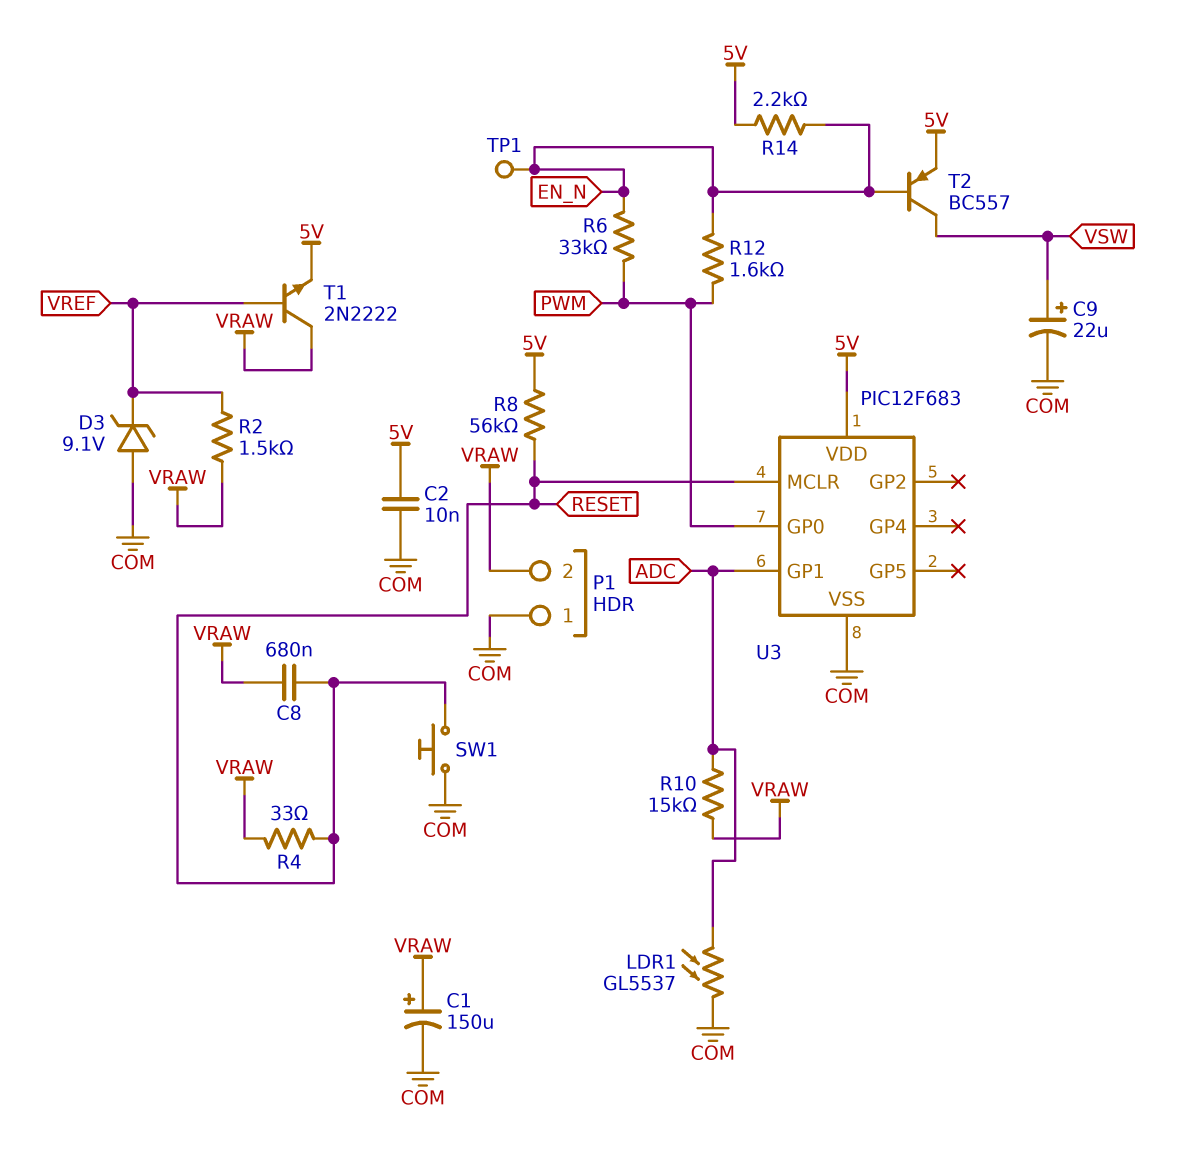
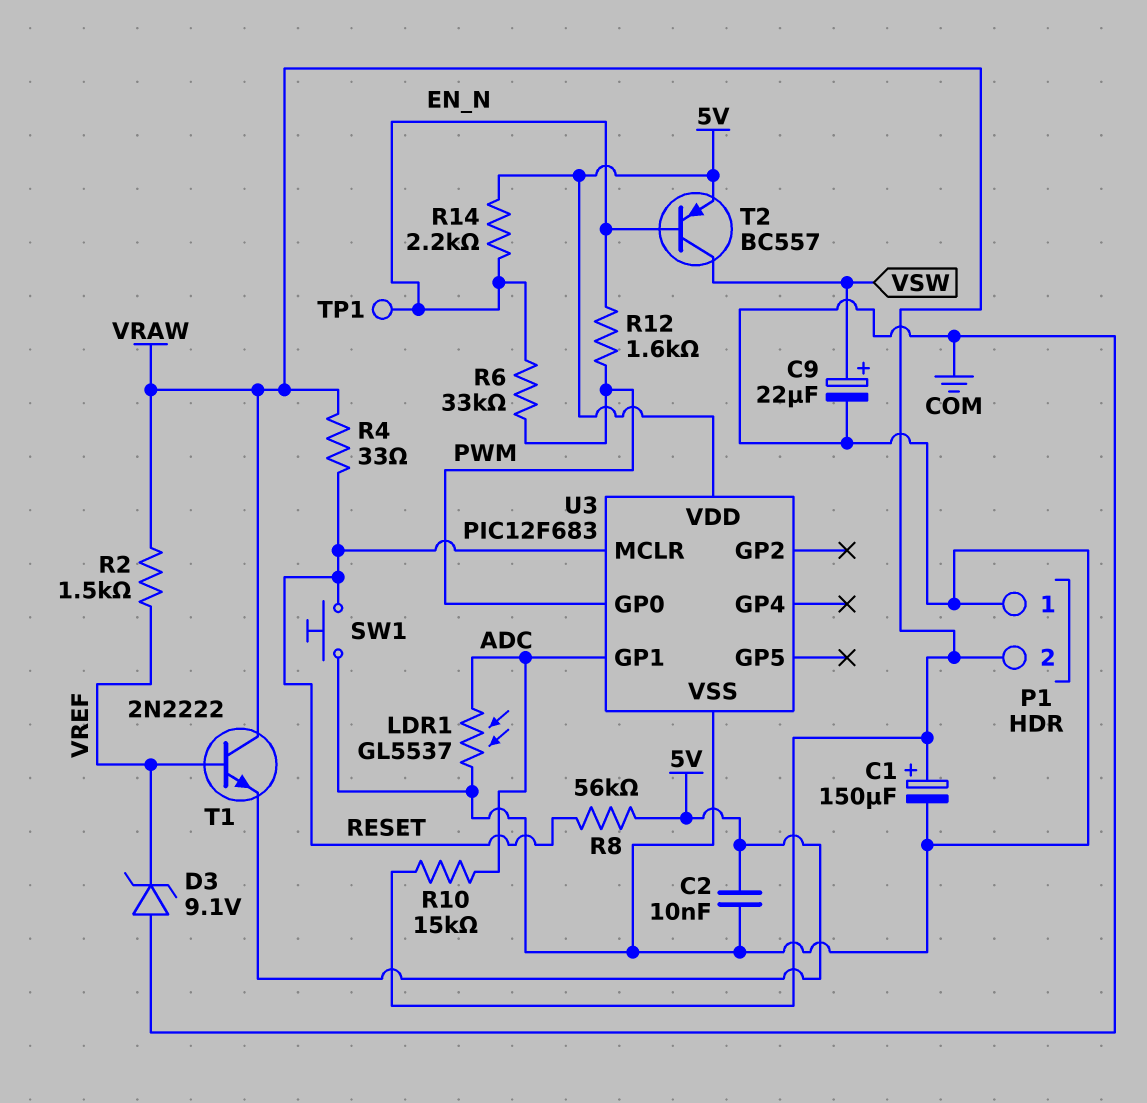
C8: 680nF (RESET, VRAW) -> none

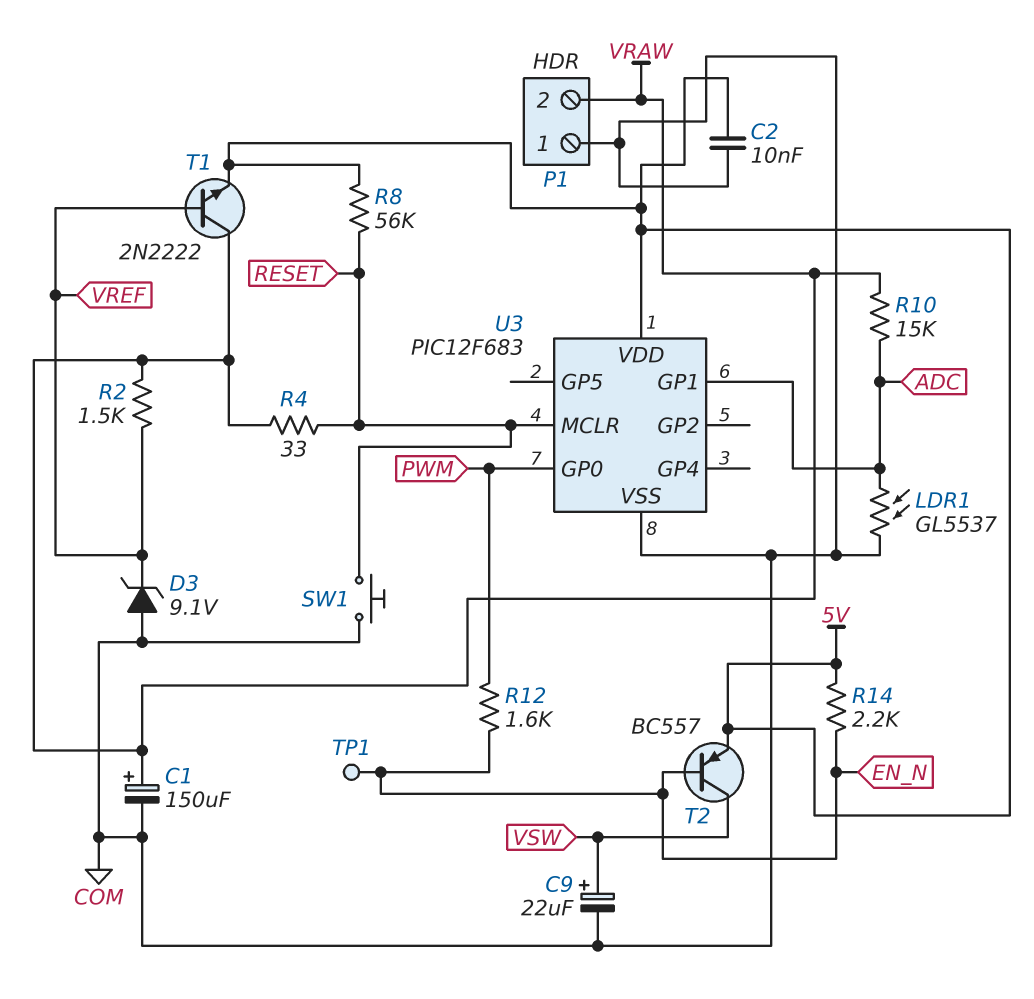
R6: 33k (EN_N, PWM) -> none

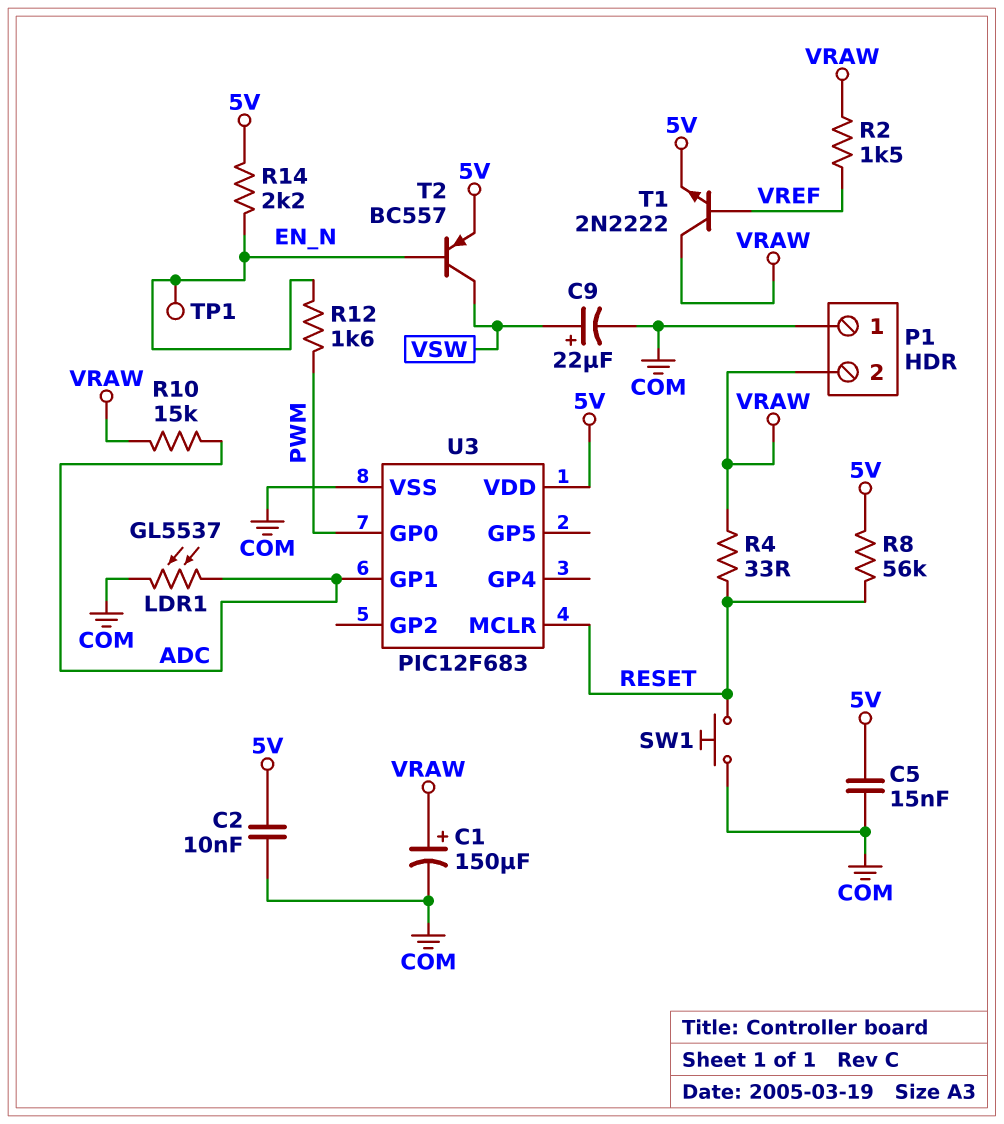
C5: none -> 15nF (5V, COM)
D3: zener 9.1V (A COM, K VREF) -> none

